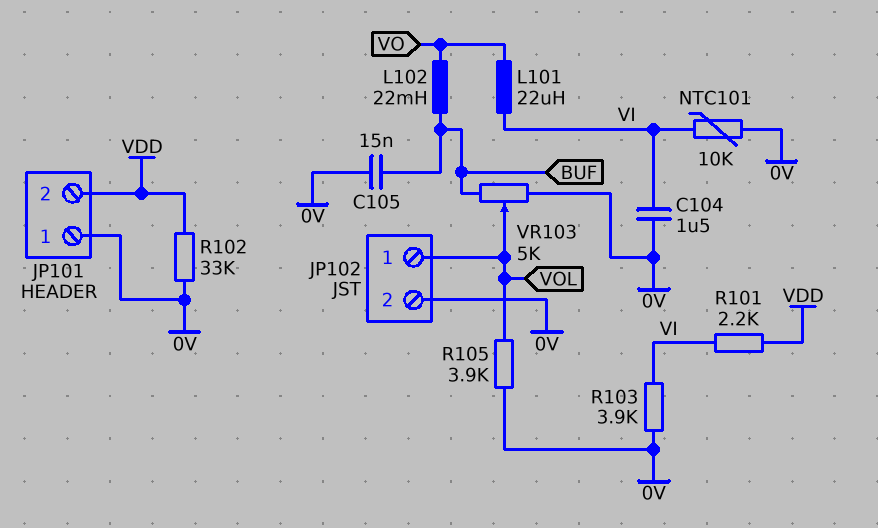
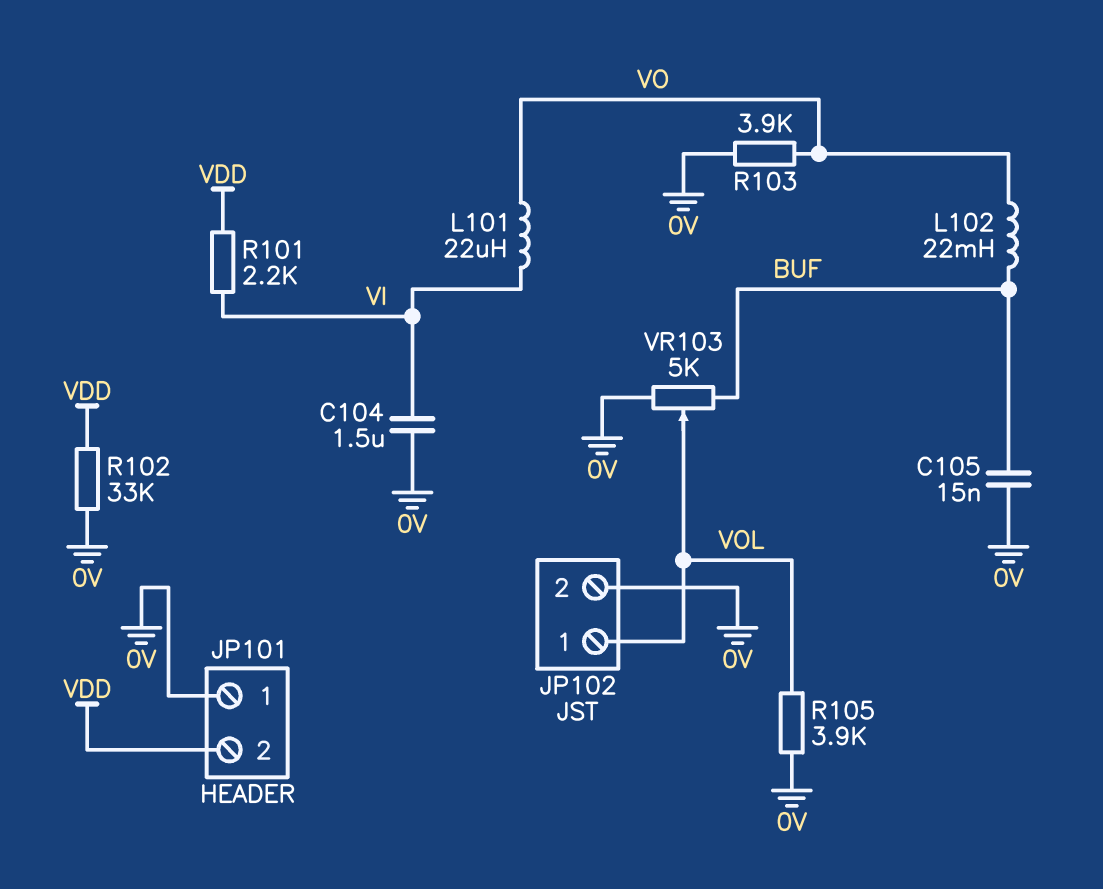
NTC101: 10k (0V, VI) -> none
R103: 3.9k (0V, VI) -> 3.9k (0V, VO)

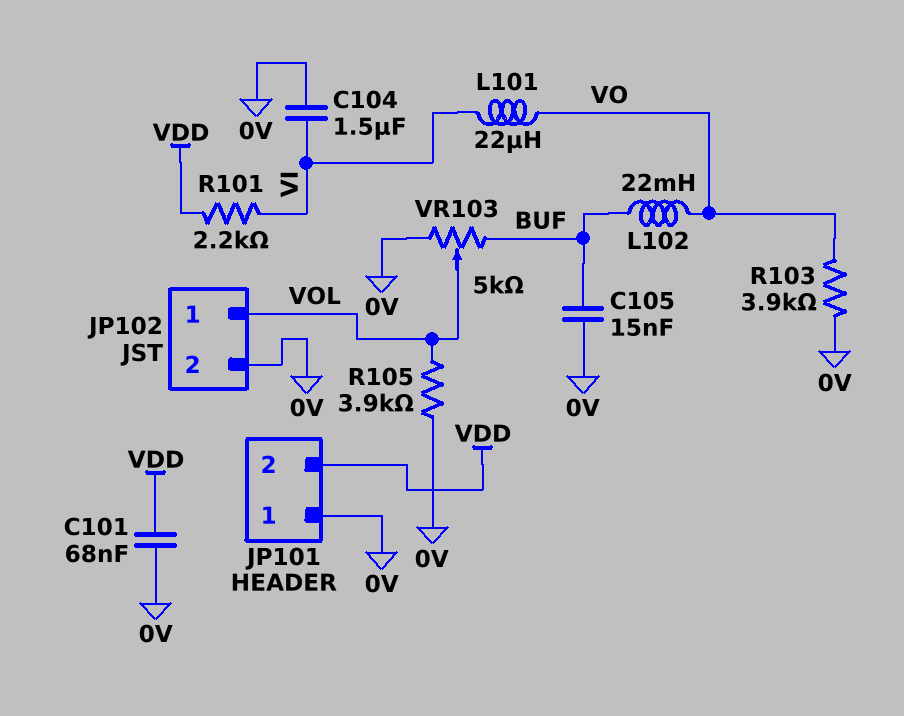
C101: none -> 68nF (0V, VDD)
R102: 33k (0V, VDD) -> none

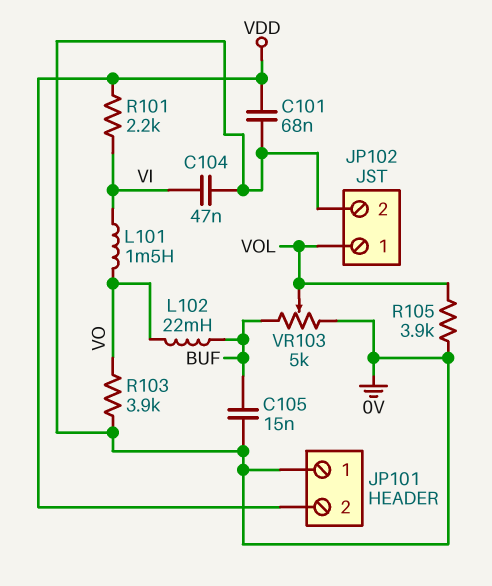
C104: 1.5uF (0V, VI) -> 47nF (0V, VI)
L101: 22uH (VI, VO) -> 1.5mH (VI, VO)

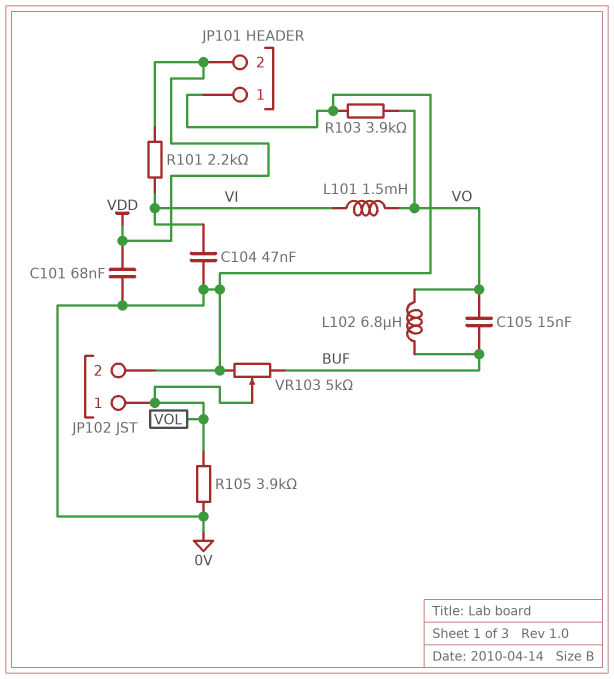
C105: 15nF (0V, BUF) -> 15nF (BUF, VO)
L102: 22mH (BUF, VO) -> 6.8uH (BUF, VO)

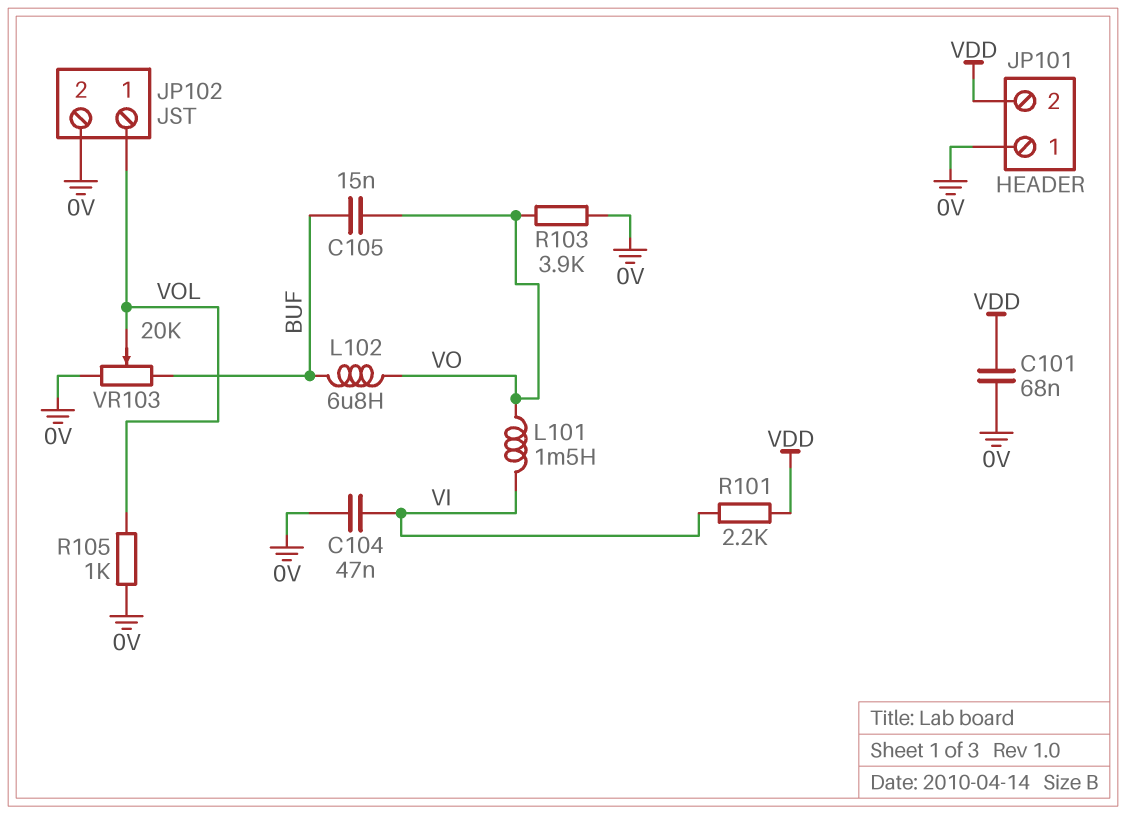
R105: 3.9k (0V, VOL) -> 1k (0V, VOL)
VR103: 5k (0V, BUF, wiper VOL) -> 20k (0V, BUF, wiper VOL)

